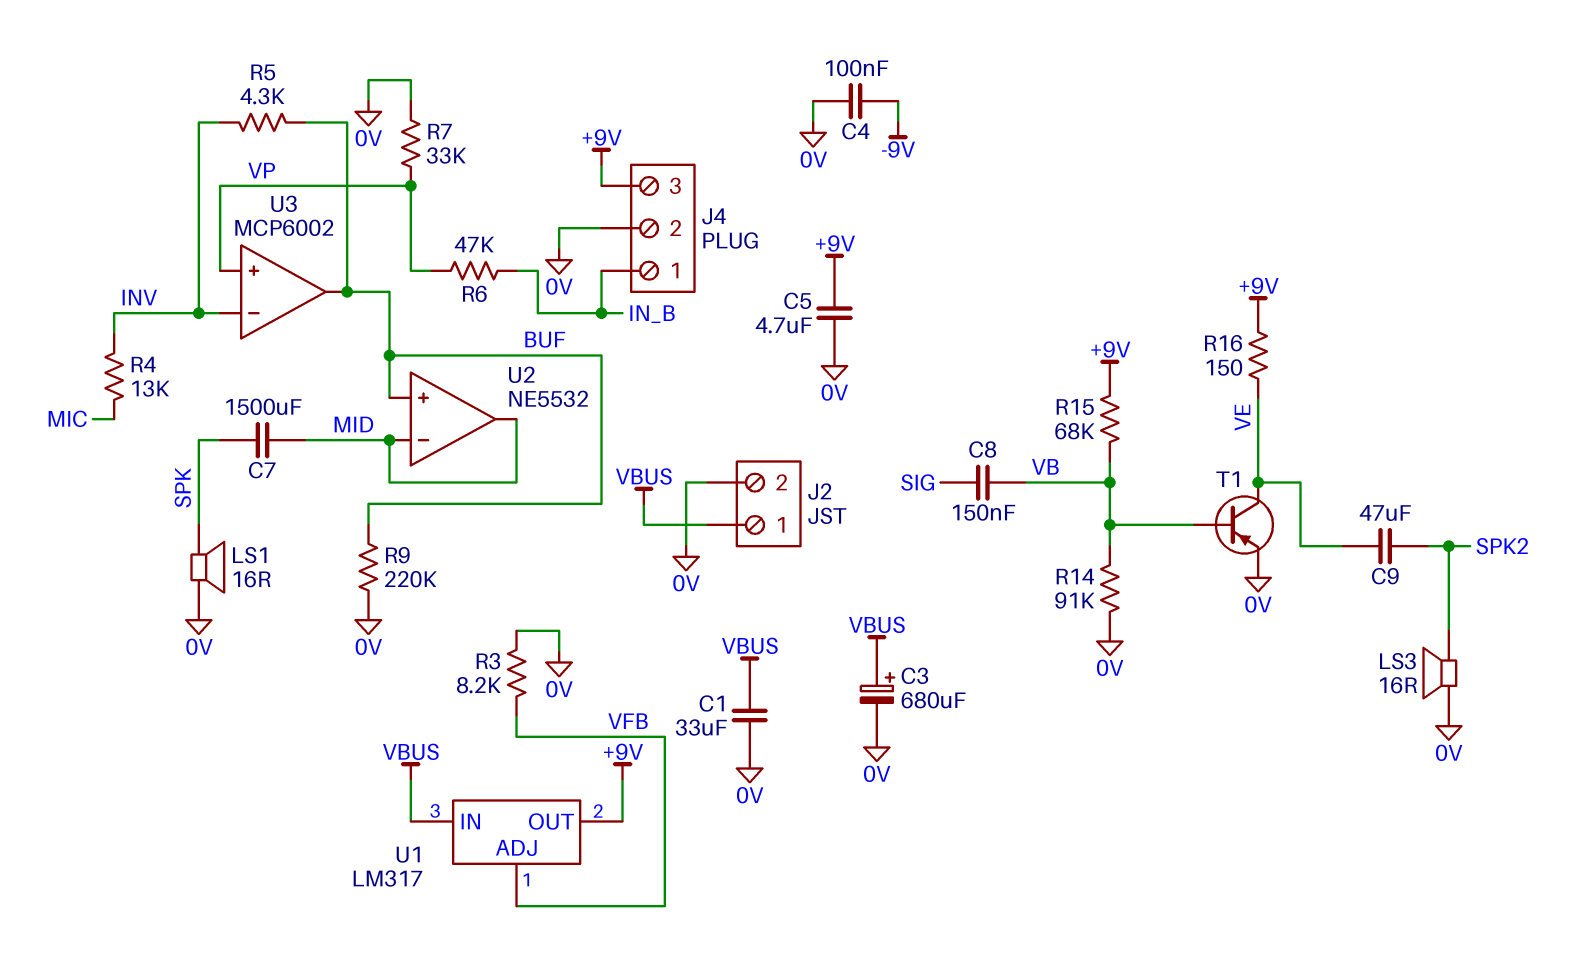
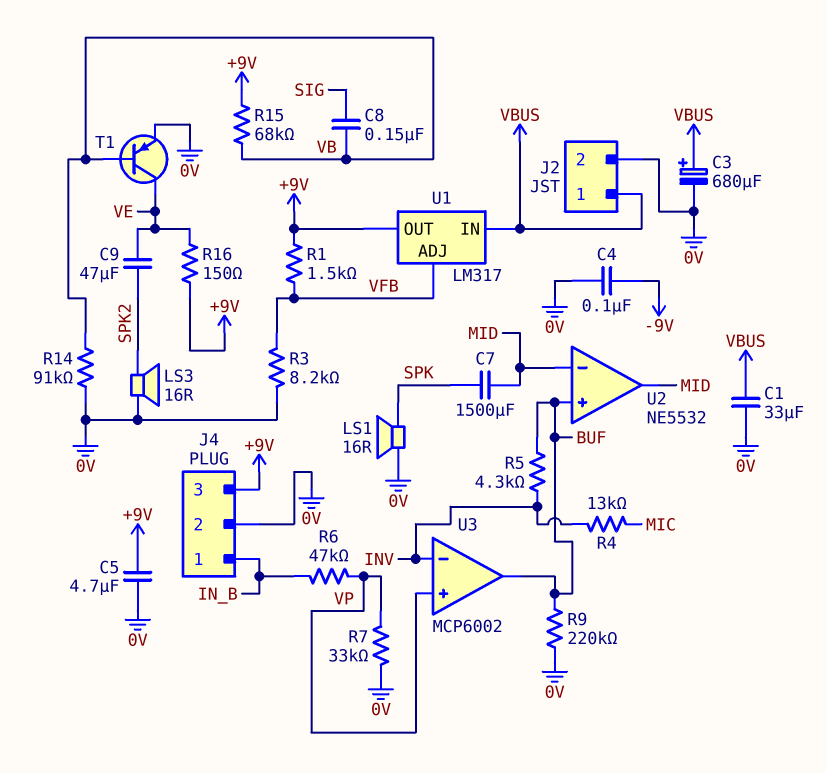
R1: none -> 1.5k (+9V, VFB)

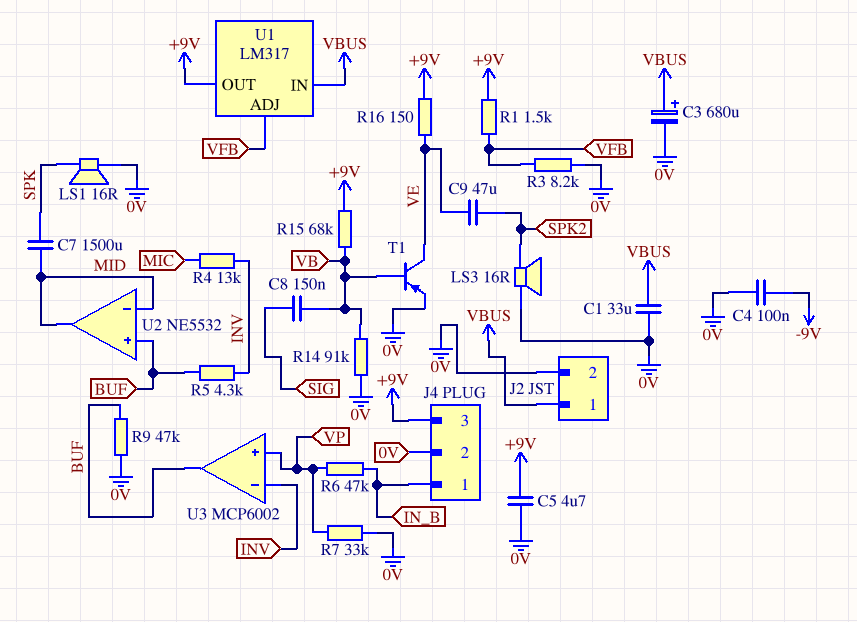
R9: 220k (0V, BUF) -> 47k (0V, BUF)

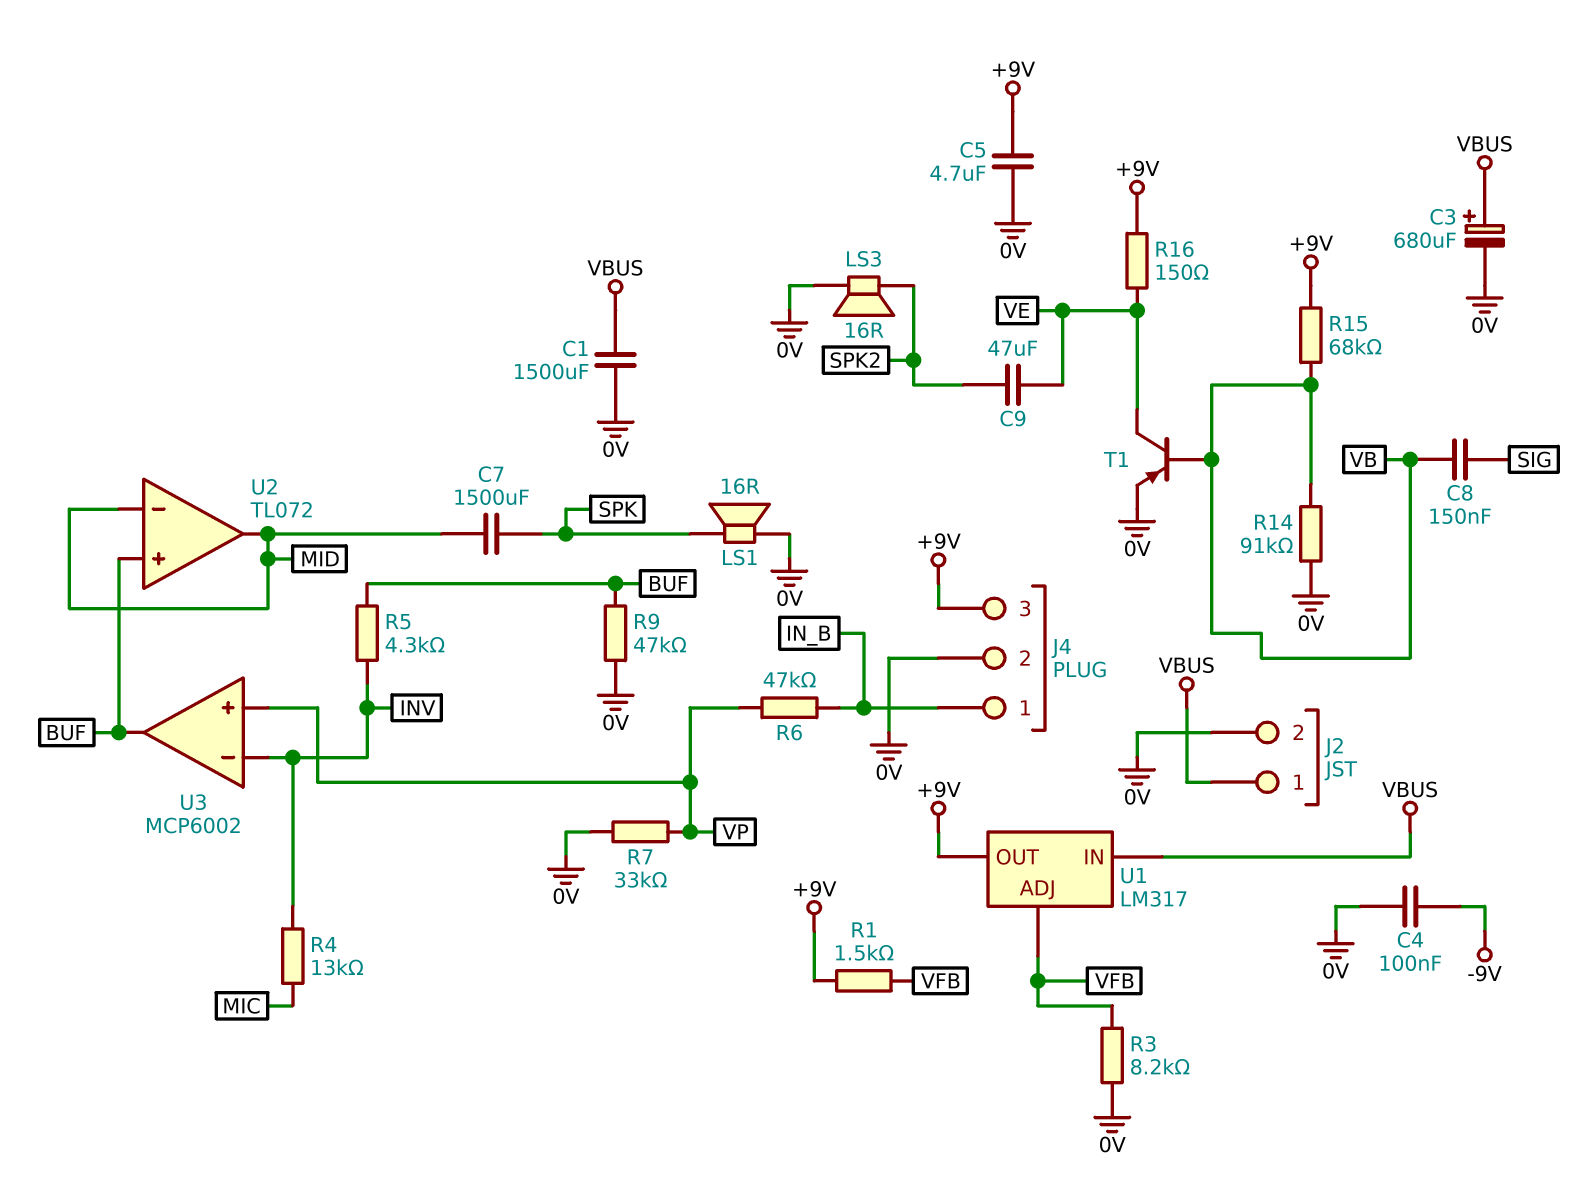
C1: 33uF (0V, VBUS) -> 1500uF (0V, VBUS)
U2: NE5532 -> TL072

